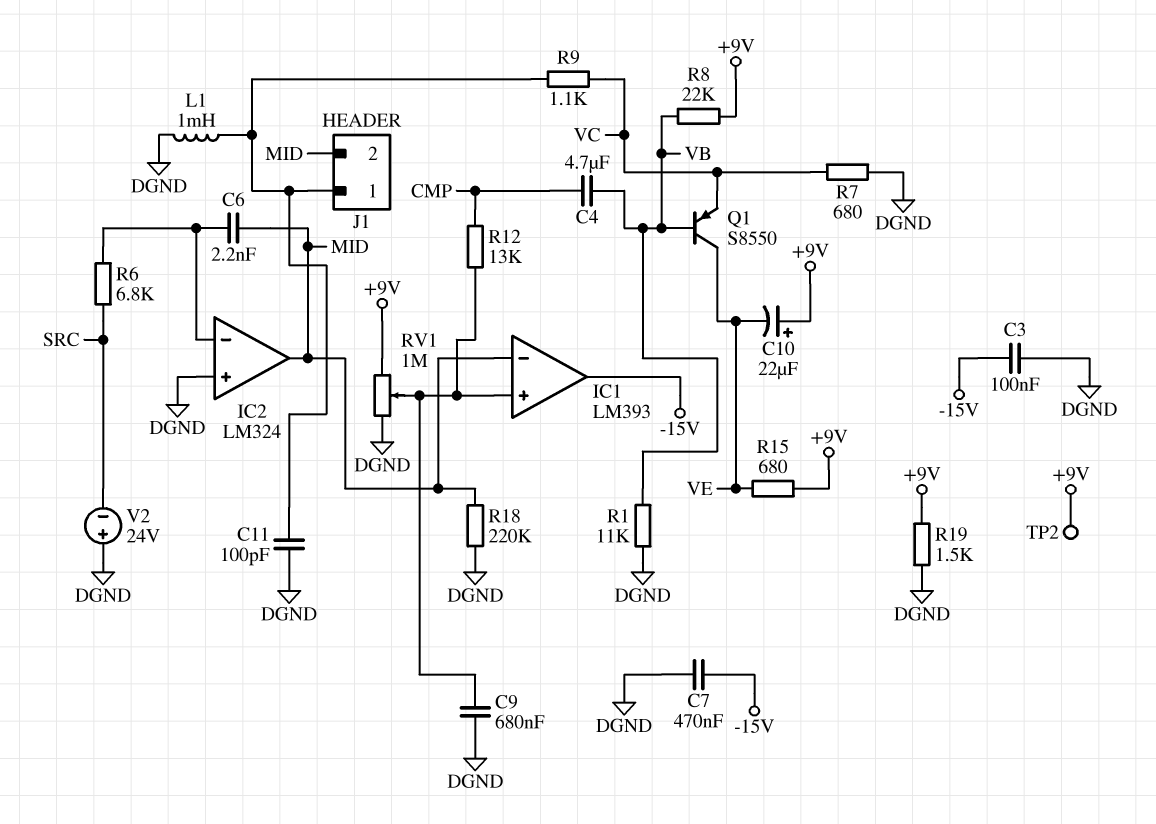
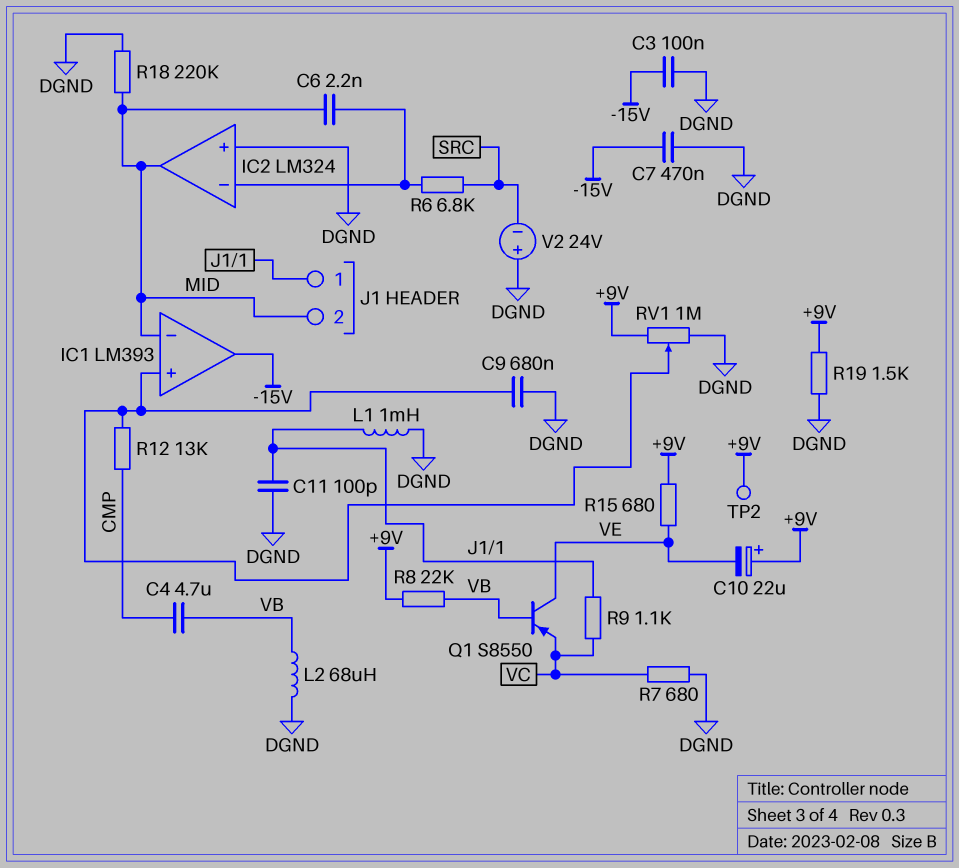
L2: none -> 68uH (DGND, VB)
R1: 11k (DGND, VB) -> none

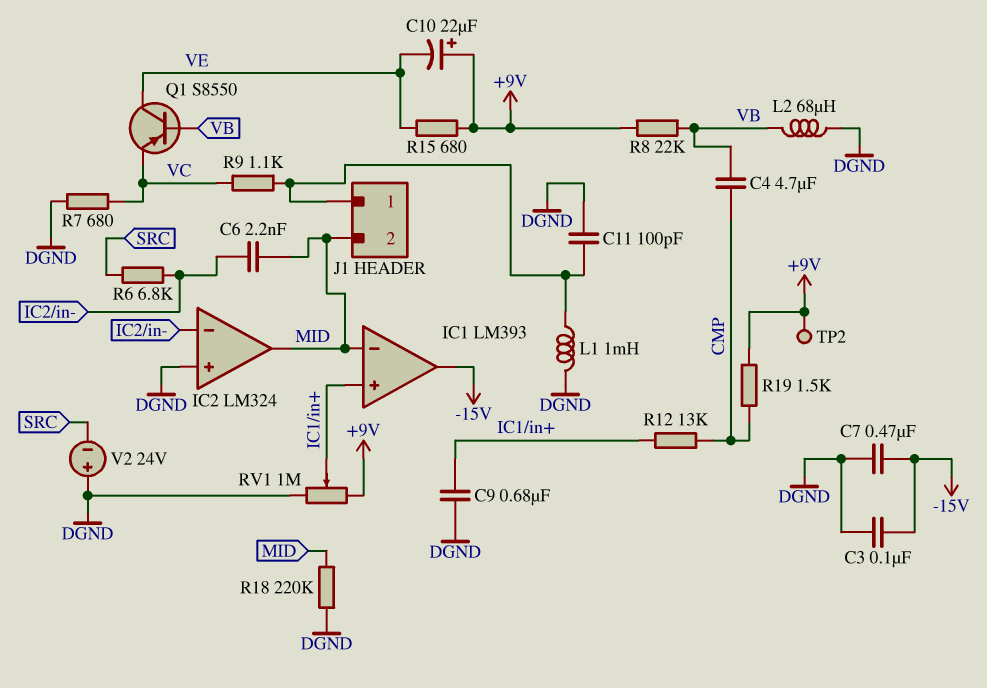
R19: 1.5k (+9V, DGND) -> 1.5k (+9V, CMP)

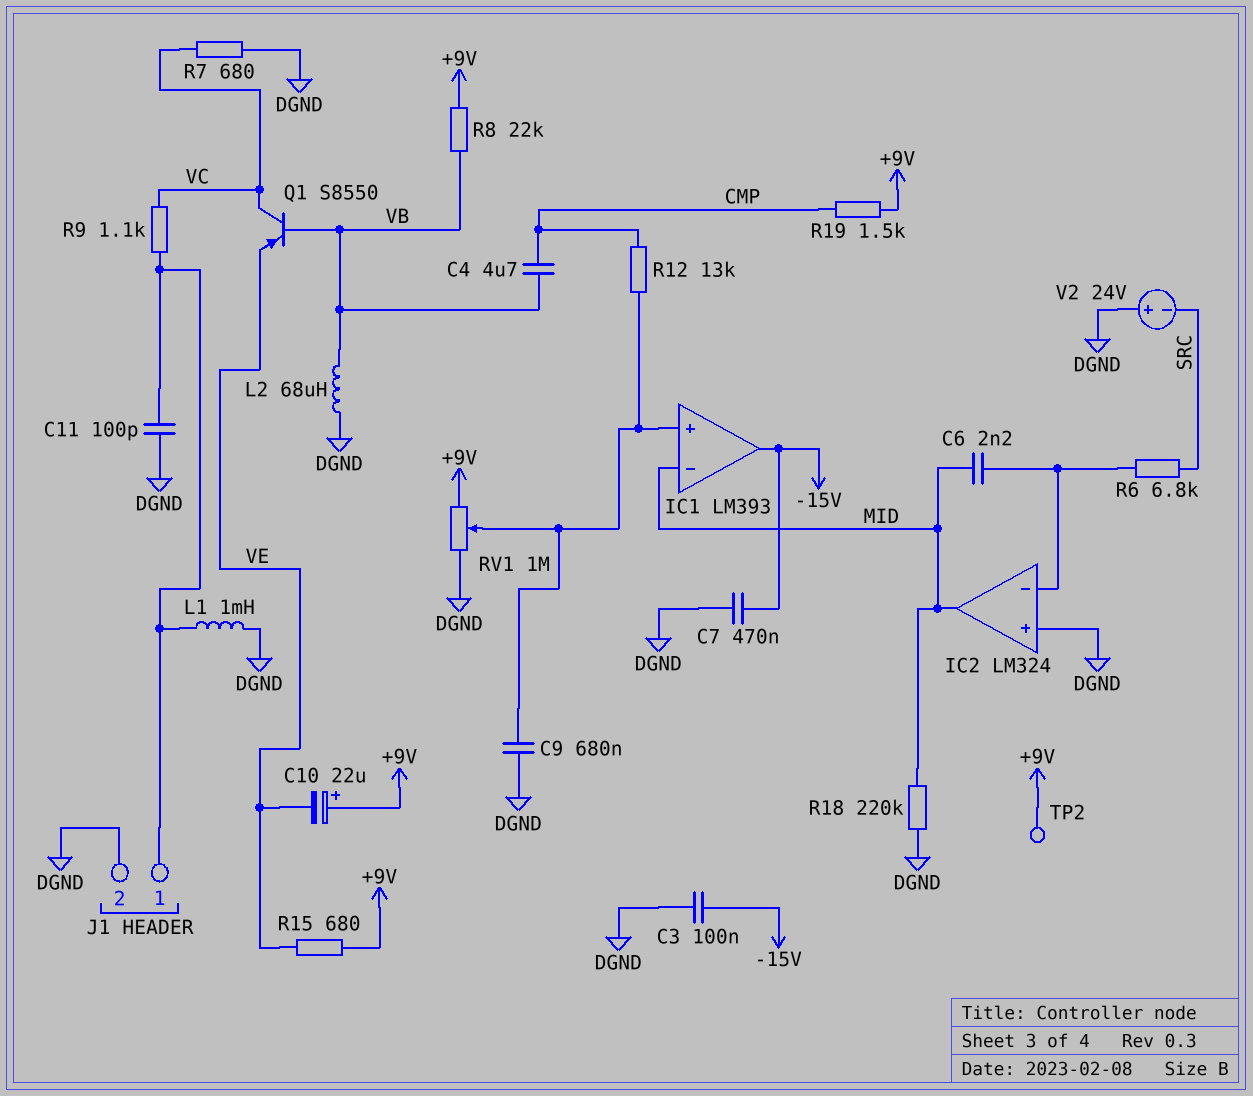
J1 pin 2: MID -> DGND
Q1: PNP S8550 (B VB, C VE, E VC) -> PNP S8550 (B VB, C VC, E VE)

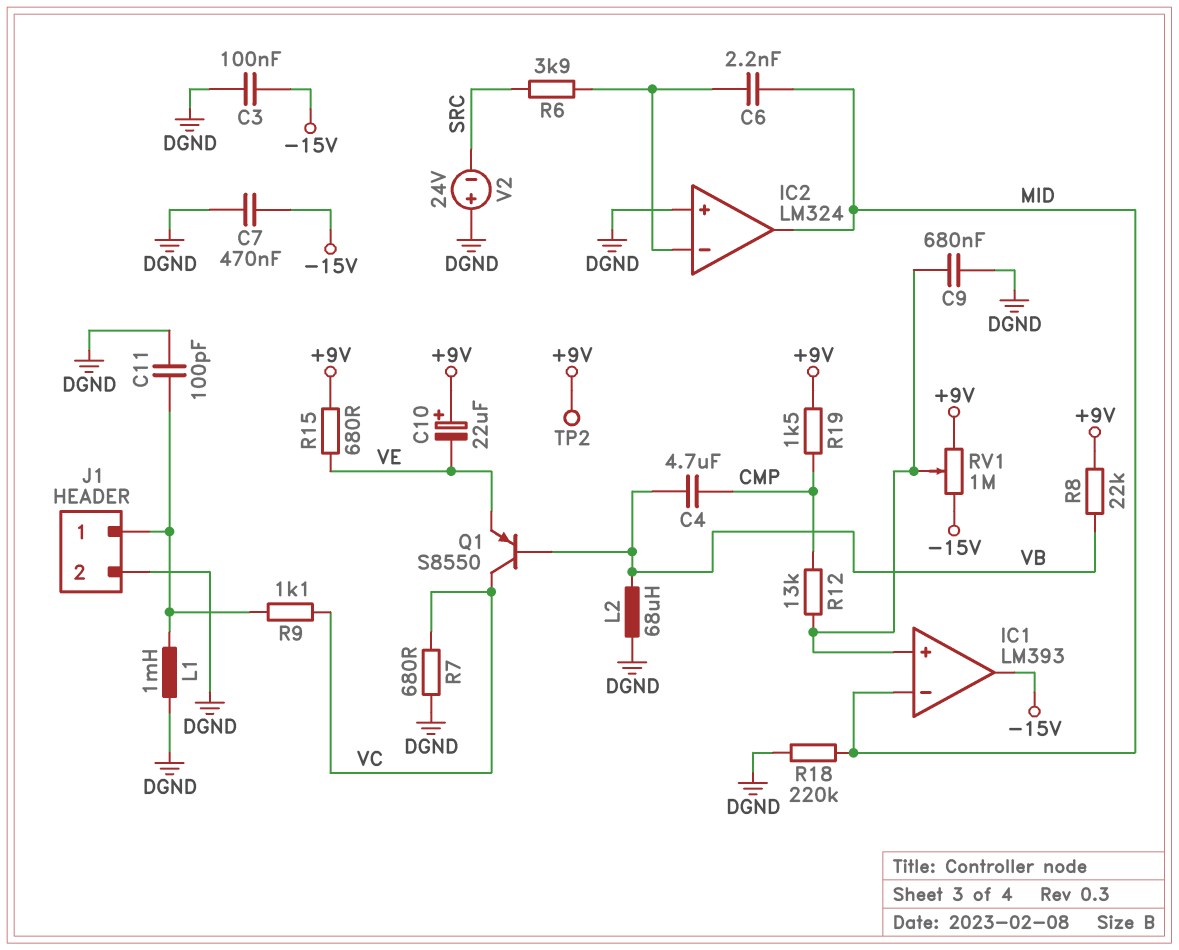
R6: 6.8k (IC2/in-, SRC) -> 3.9k (IC2/in-, SRC)
RV1: 1M (+9V, DGND, wiper IC1/in+) -> 1M (+9V, -15V, wiper IC1/in+)

